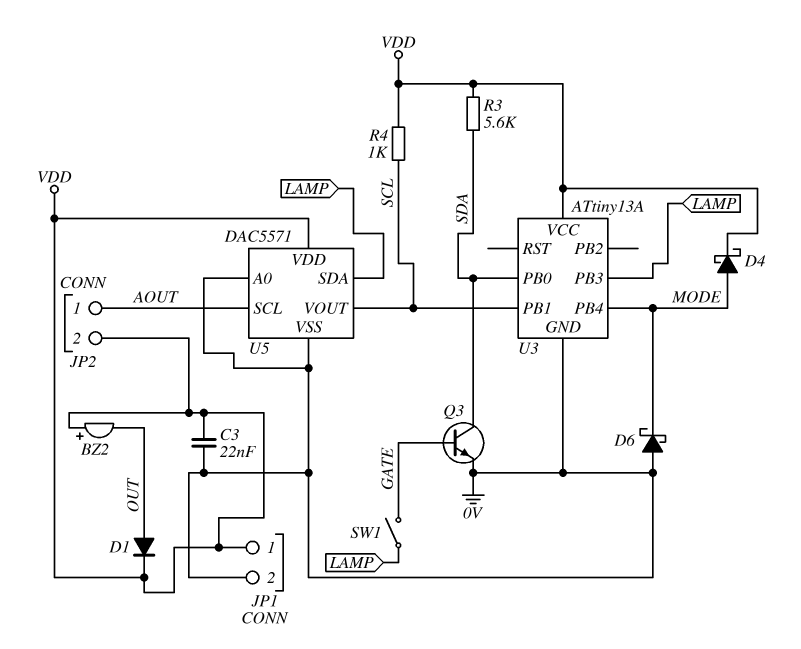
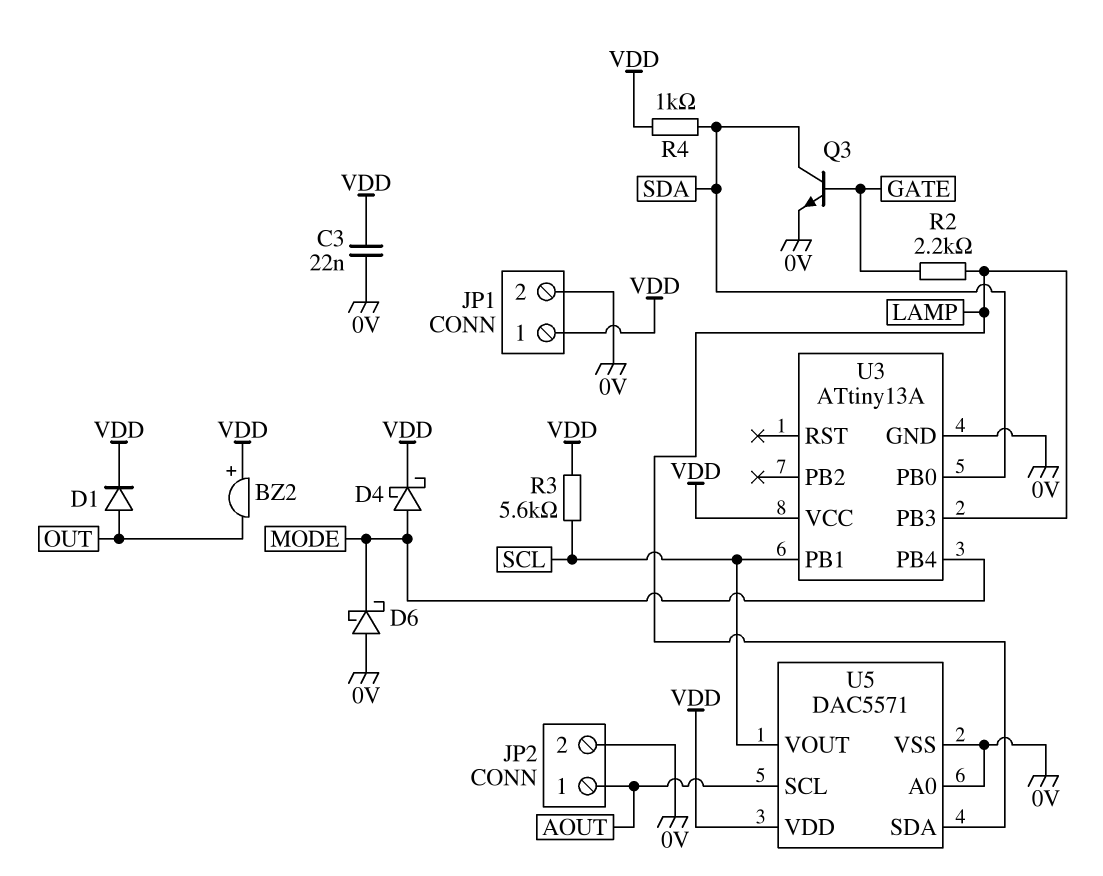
JP2 pin 2: VDD -> 0V
R2: none -> 2.2k (GATE, LAMP)
R3: 5.6k (SDA, VDD) -> 5.6k (SCL, VDD)
R4: 1k (SCL, VDD) -> 1k (SDA, VDD)
SW1: switch (GATE, LAMP) -> none

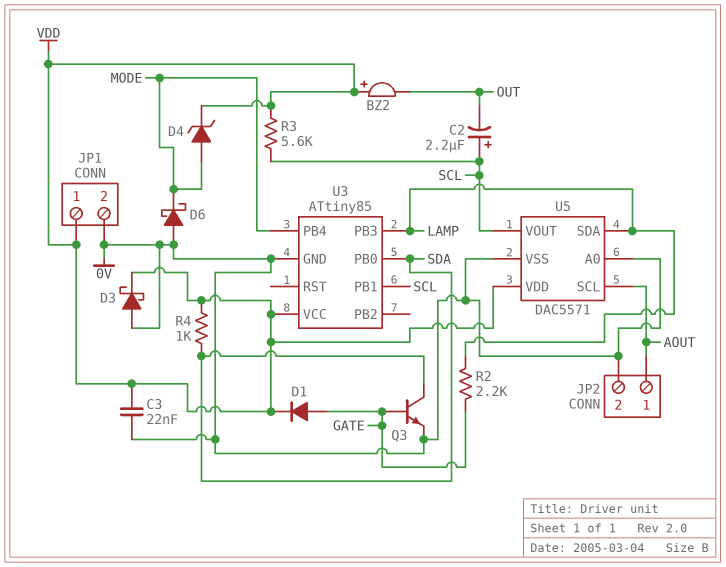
C2: none -> 2.2uF (plus SCL, minus OUT)
D1: diode (A OUT, K VDD) -> diode (A GATE, K VDD)
D3: none -> schottky (A 0V, K VDD)
D4: schottky (A MODE, K VDD) -> zener (A MODE, K VDD)
U3: ATtiny13A -> ATtiny85

